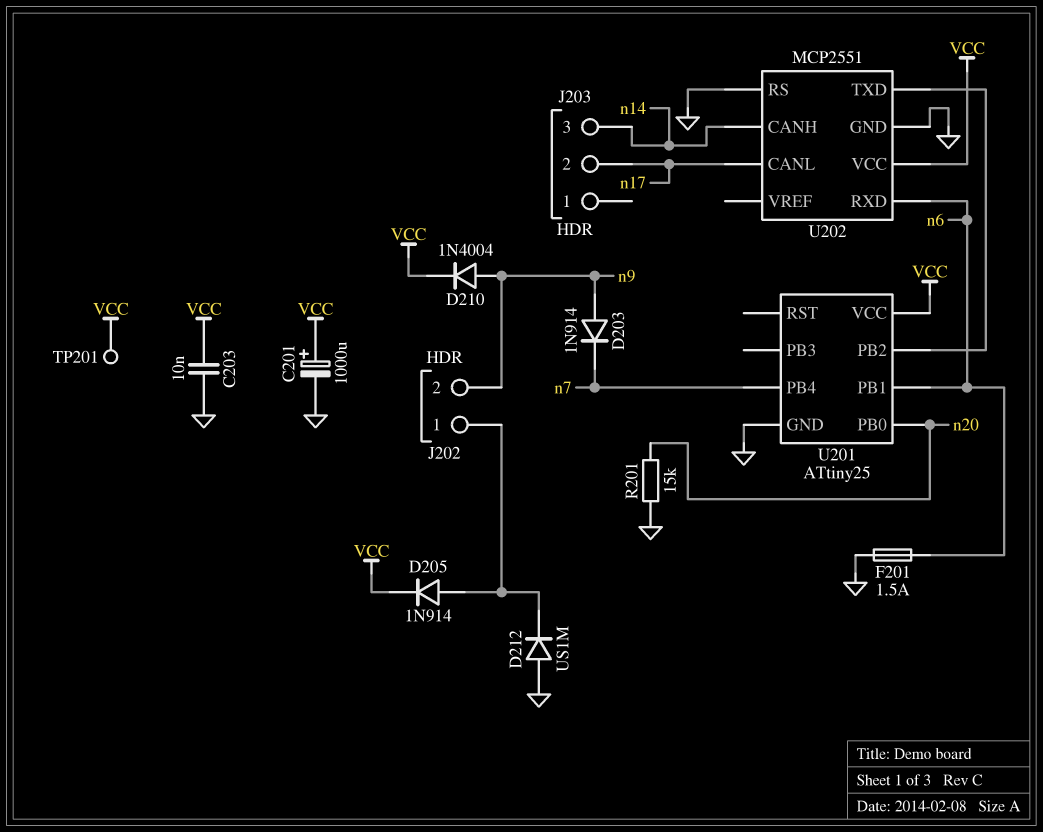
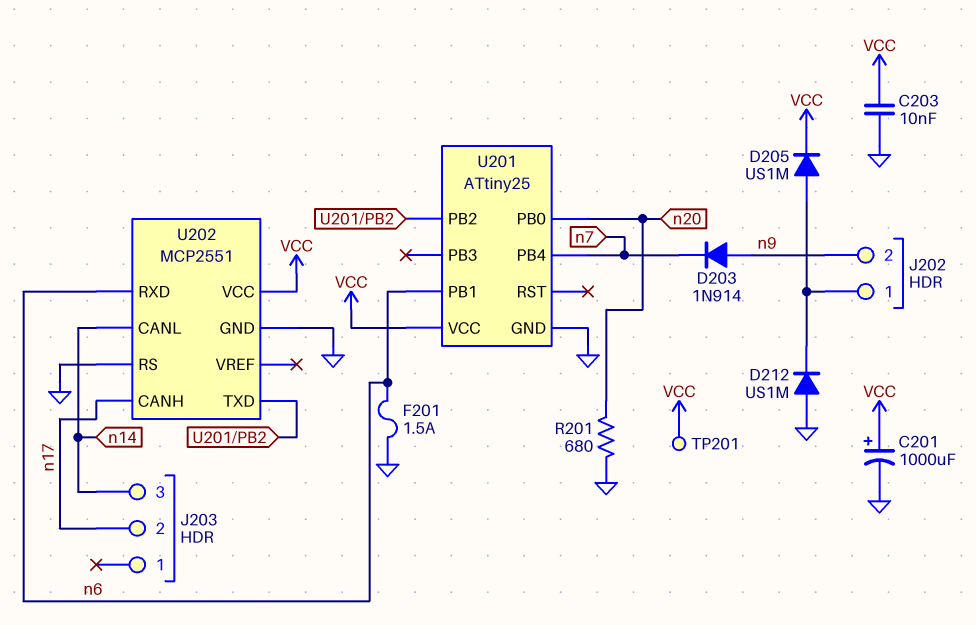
D205: diode 1N914 (A J202/1, K VCC) -> diode US1M (A J202/1, K VCC)
D210: diode 1N4004 (A n9, K VCC) -> none
R201: 15k (GND, n20) -> 680 (GND, n20)
U202 pin CANH: n14 -> n17
U202 pin CANL: n17 -> n14

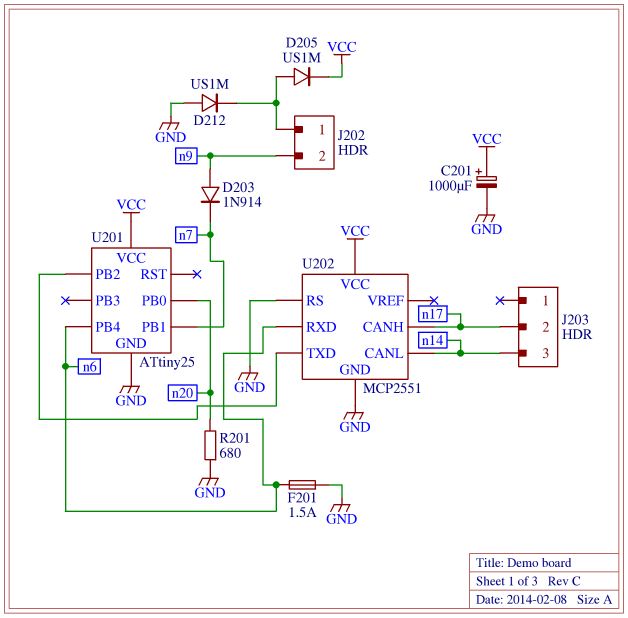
C203: 10nF (GND, VCC) -> none
TP201: test point (VCC) -> none
U201 pin PB1: n6 -> n7
U201 pin PB4: n7 -> n6

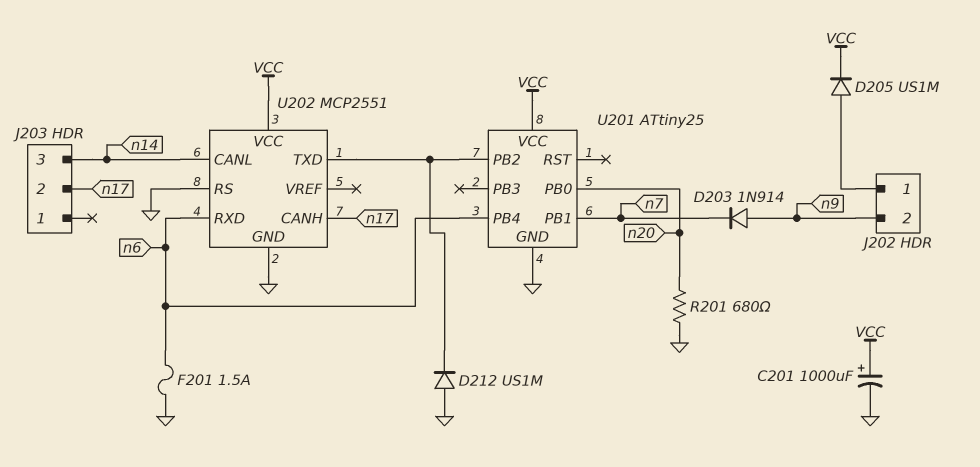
D212: diode US1M (A GND, K J202/1) -> diode US1M (A GND, K U201/PB2)

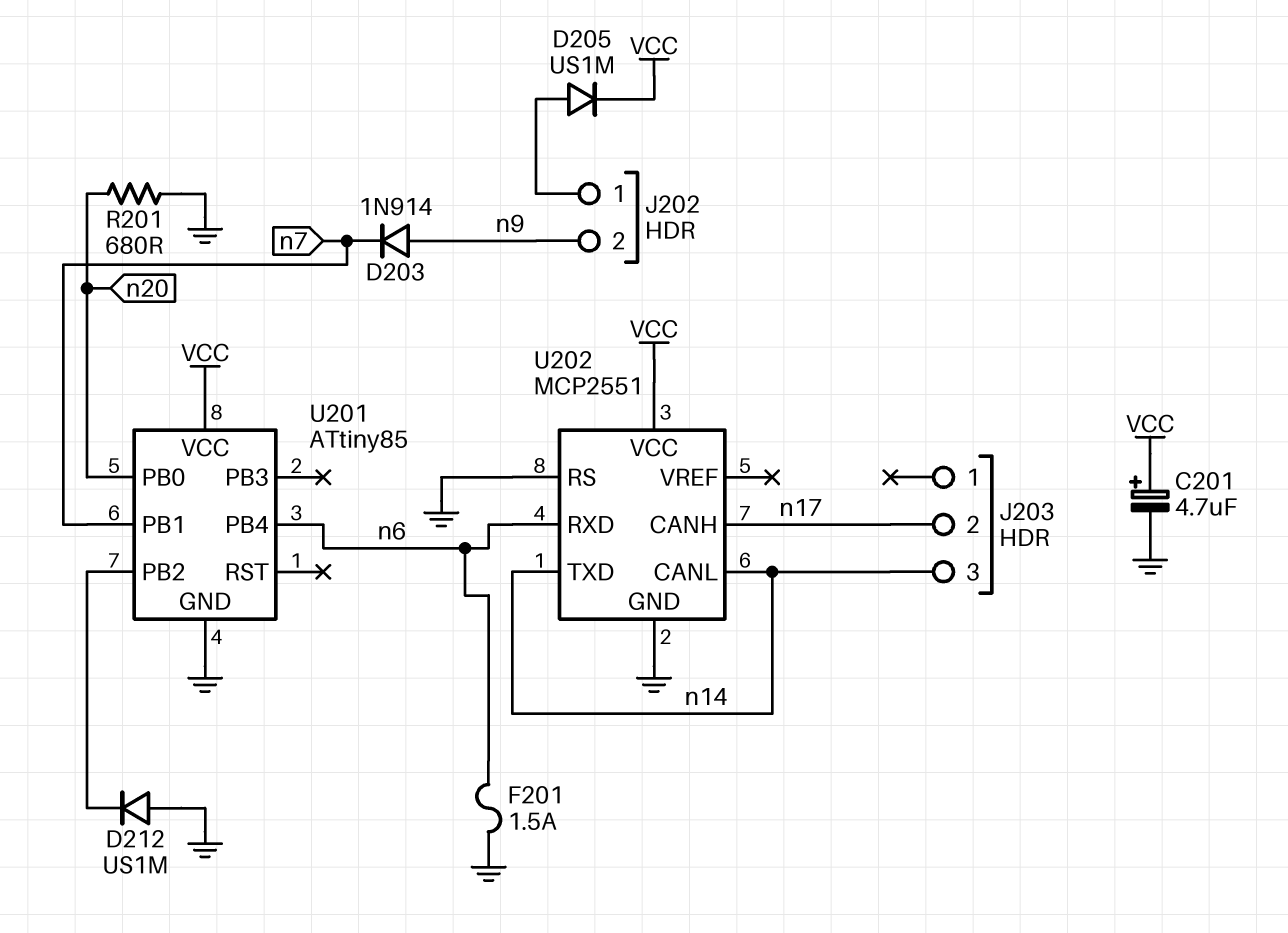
C201: 1000uF (plus VCC, minus GND) -> 4.7uF (plus VCC, minus GND)
U201: ATtiny25 -> ATtiny85
U202 pin TXD: U201/PB2 -> n14

